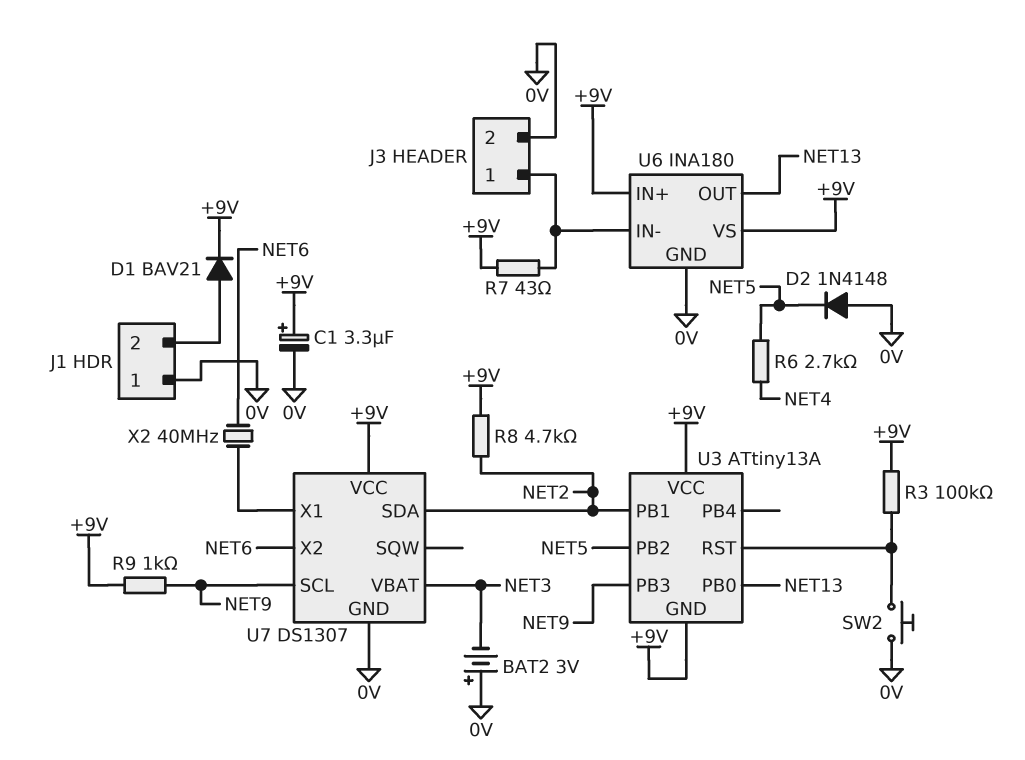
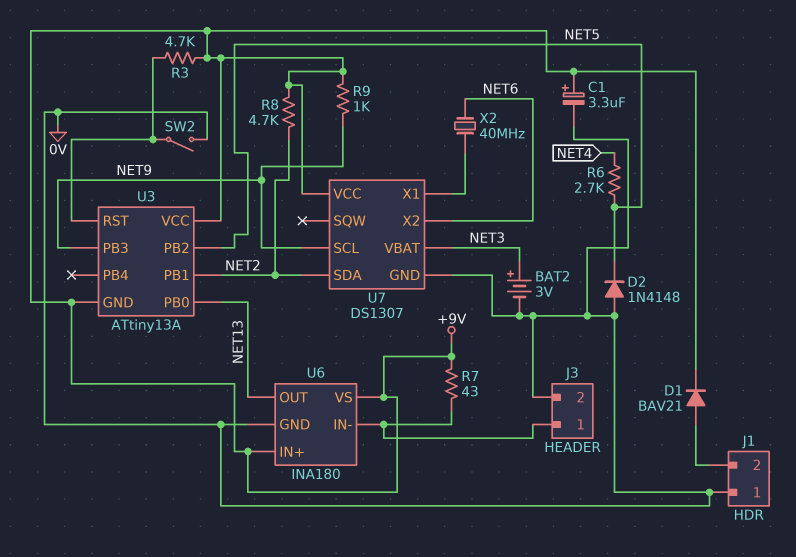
BAT2: 3V (plus 0V, minus NET3) -> 3V (plus NET3, minus 0V)
R3: 100k (+9V, U3/RST) -> 4.7k (+9V, U3/RST)
SW2: button (0V, U3/RST) -> switch (0V, U3/RST)

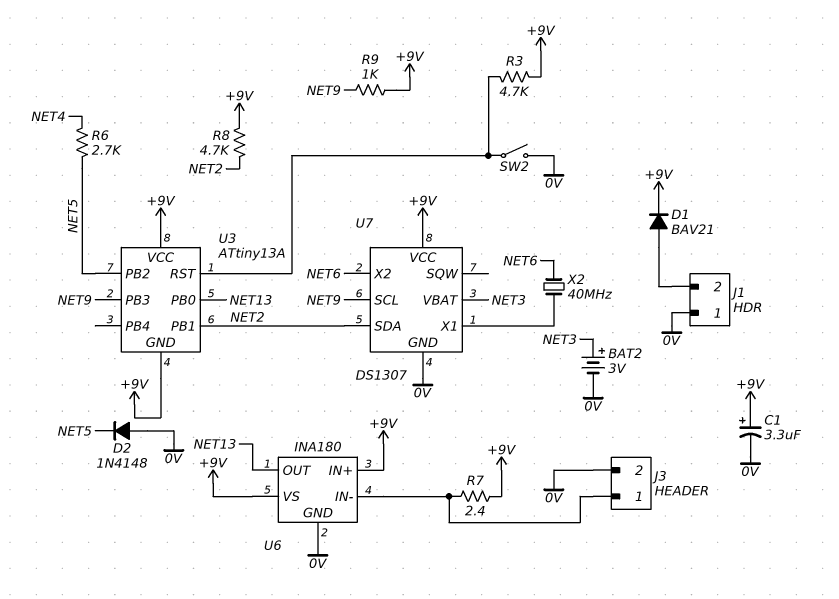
R7: 43 (+9V, J3/1) -> 2.4 (+9V, J3/1)

